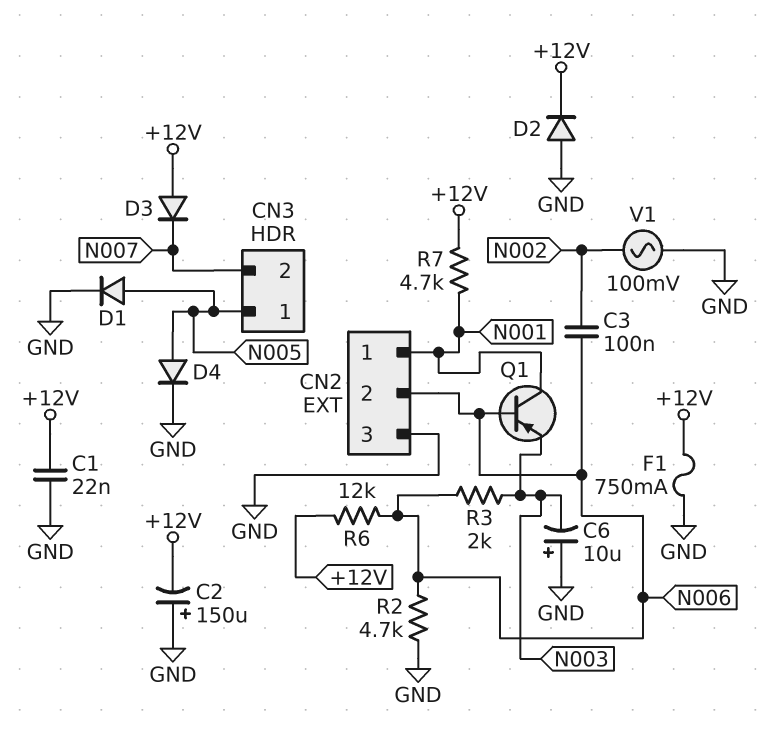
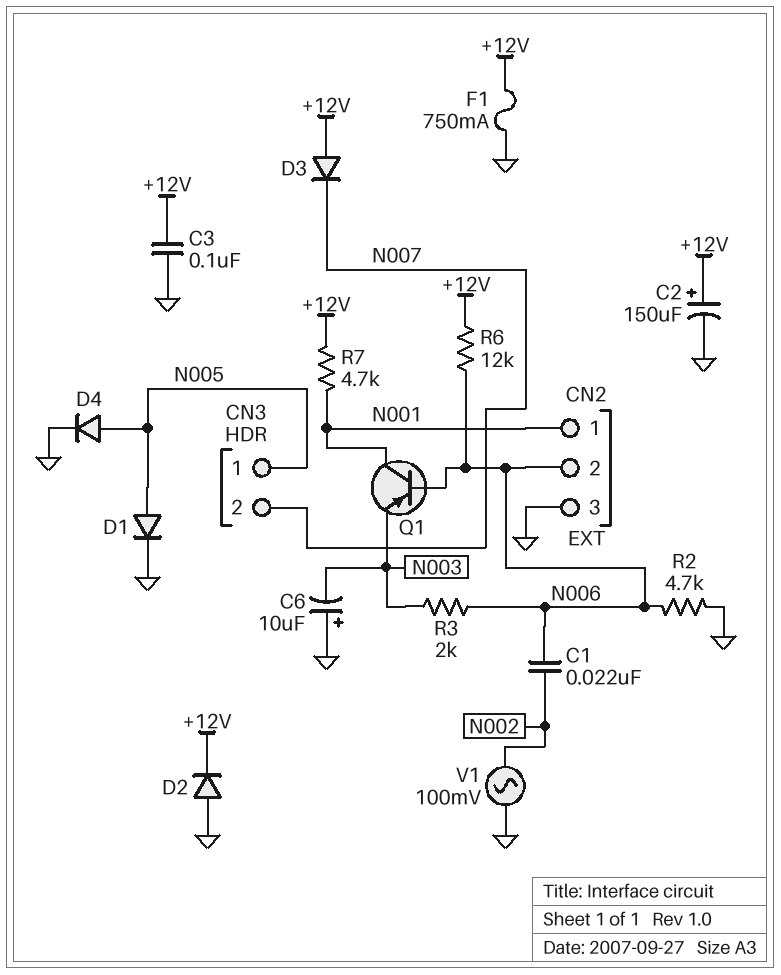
C1: 22nF (+12V, GND) -> 22nF (N002, N006)
C2: 150uF (plus GND, minus +12V) -> 150uF (plus +12V, minus GND)
C3: 100nF (N002, N006) -> 100nF (+12V, GND)

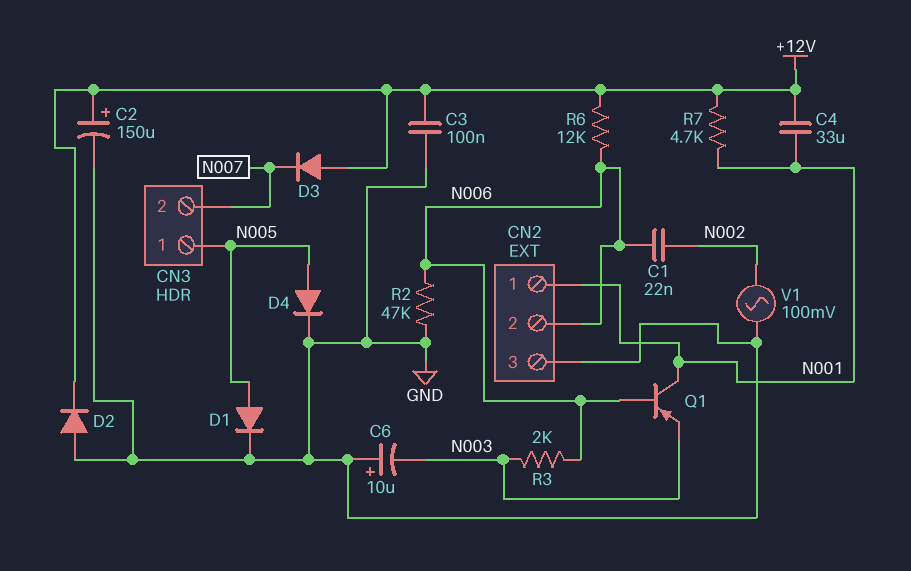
C4: none -> 33uF (+12V, N001)
F1: 750mA (+12V, GND) -> none
R2: 4.7k (GND, N006) -> 47k (GND, N006)

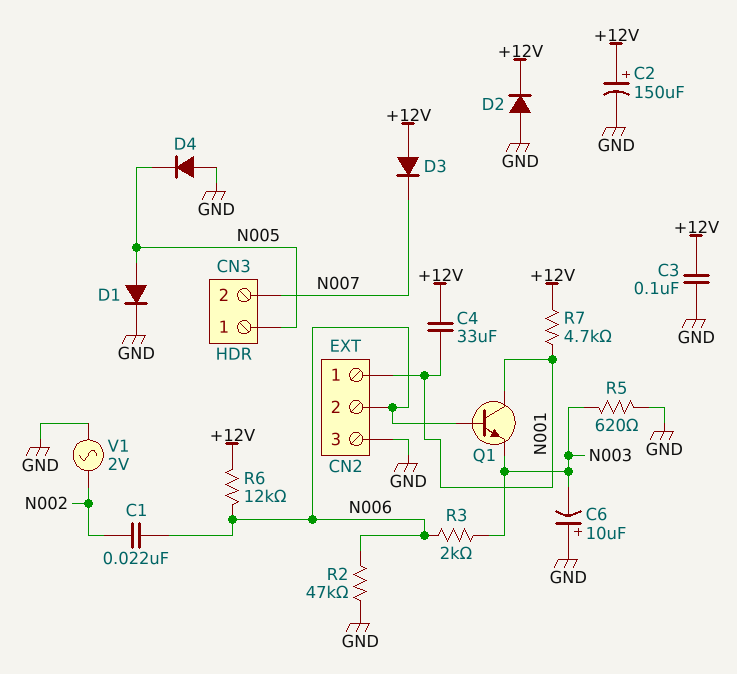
D4: diode (A N005, K GND) -> diode (A GND, K N005)
Q1: PNP (B N006, C N001, E N003) -> NPN (B N006, C N001, E N003)
R5: none -> 620 (GND, N003)
V1: AC 100mV (GND, N002) -> AC 2V (GND, N002)

